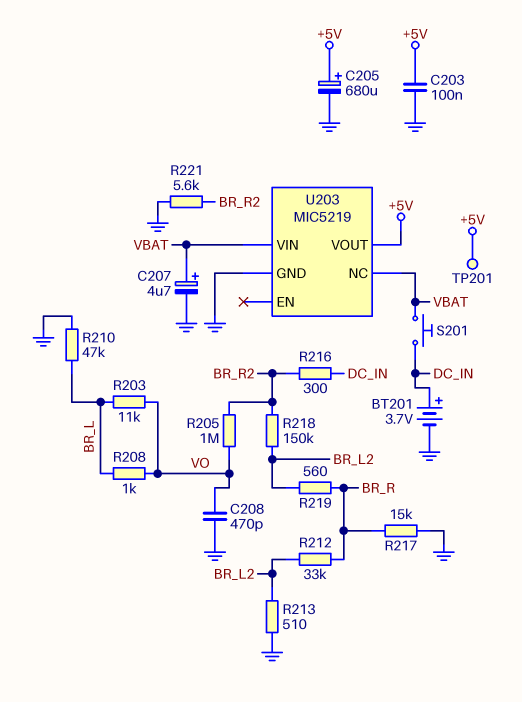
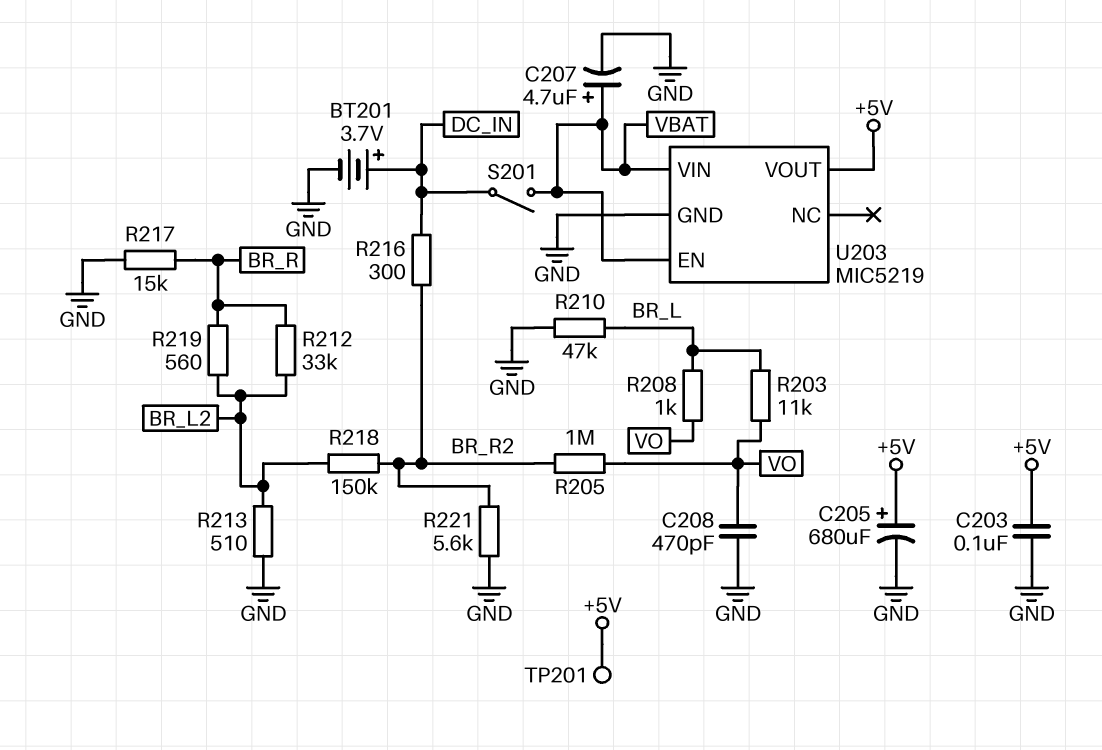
S201: button (DC_IN, VBAT) -> switch (DC_IN, VBAT)
U203 pin EN: none -> VBAT
U203 pin NC: VBAT -> none

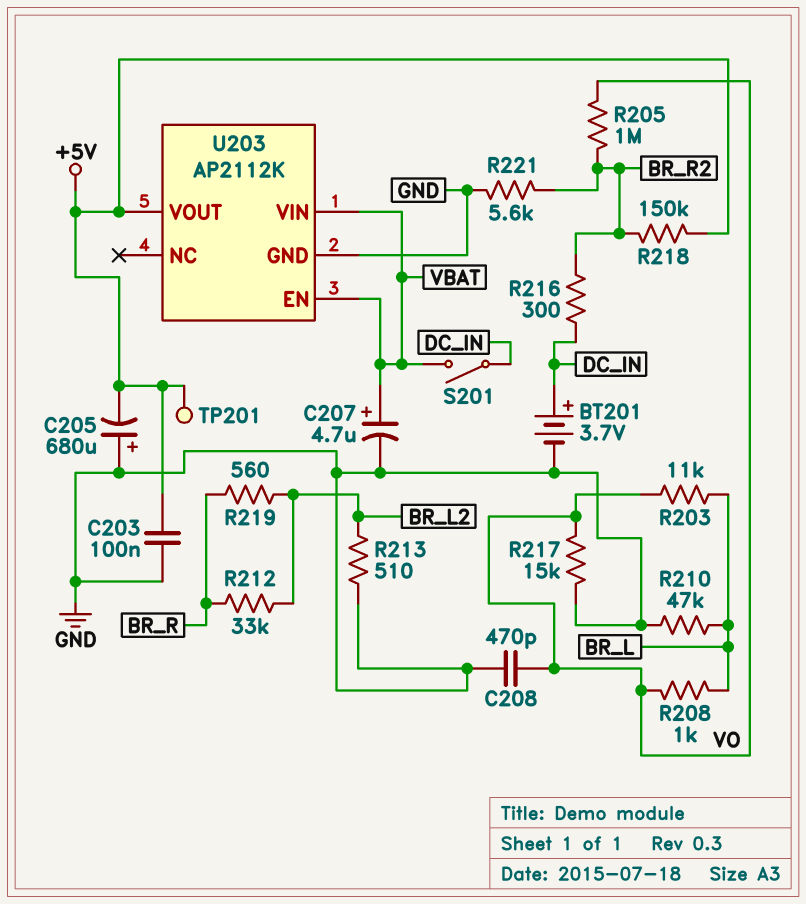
C205: 680uF (plus +5V, minus GND) -> 680uF (plus GND, minus +5V)
R217: 15k (BR_R, GND) -> 15k (GND, VO)
R218: 150k (BR_L2, BR_R2) -> 150k (+5V, BR_R2)
U203: MIC5219 -> AP2112K

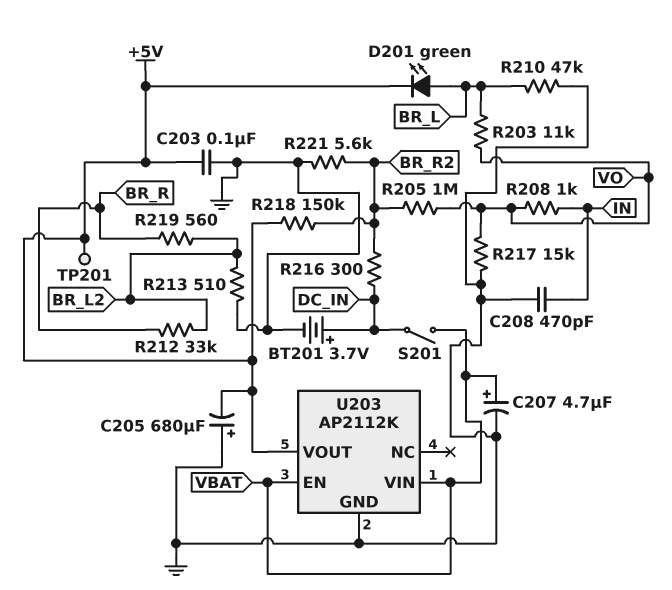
C208: 470pF (GND, VO) -> 470pF (GND, IN)
D201: none -> LED green (A BR_L, K +5V)
R208: 1k (BR_L, VO) -> 1k (IN, VO)

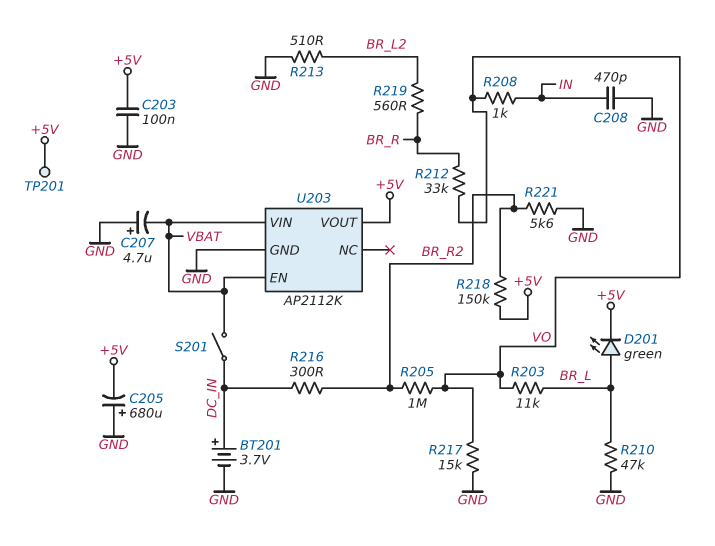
C207: 4.7uF (plus VBAT, minus GND) -> 4.7uF (plus GND, minus VBAT)
R212: 33k (BR_L2, BR_R) -> 33k (BR_R, VO)

